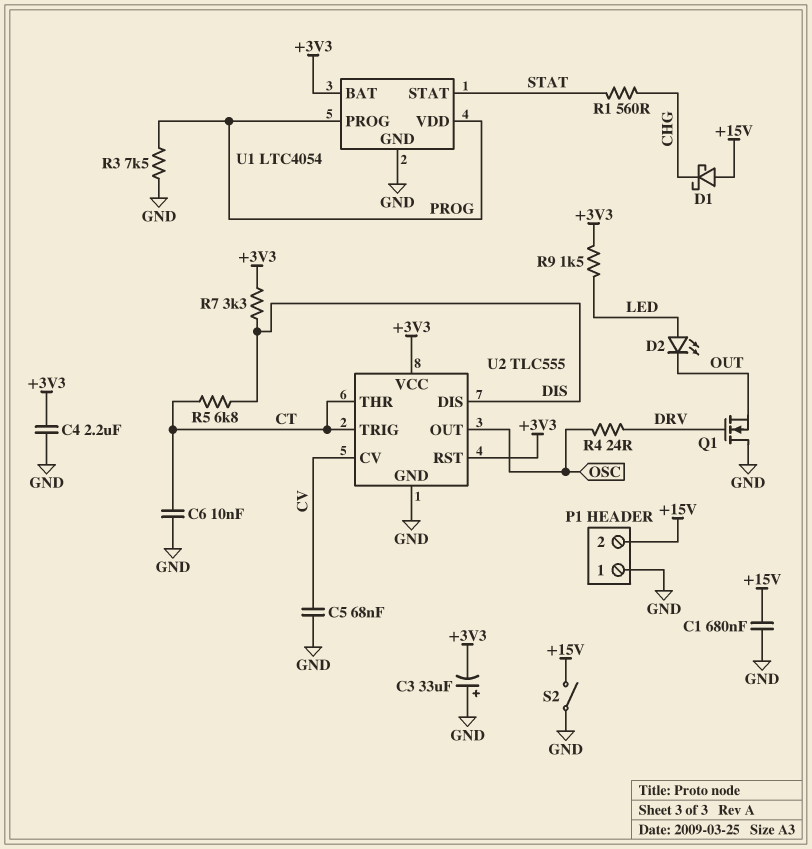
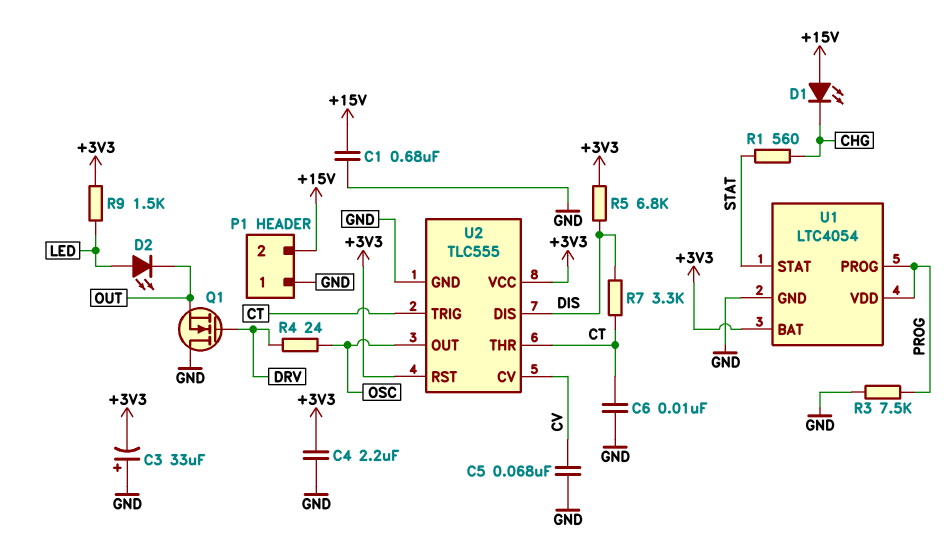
D1: schottky (A +15V, K CHG) -> LED (A +15V, K CHG)
R5: 6.8k (CT, DIS) -> 6.8k (+3V3, DIS)
R7: 3.3k (+3V3, DIS) -> 3.3k (CT, DIS)
S2: switch (+15V, GND) -> none

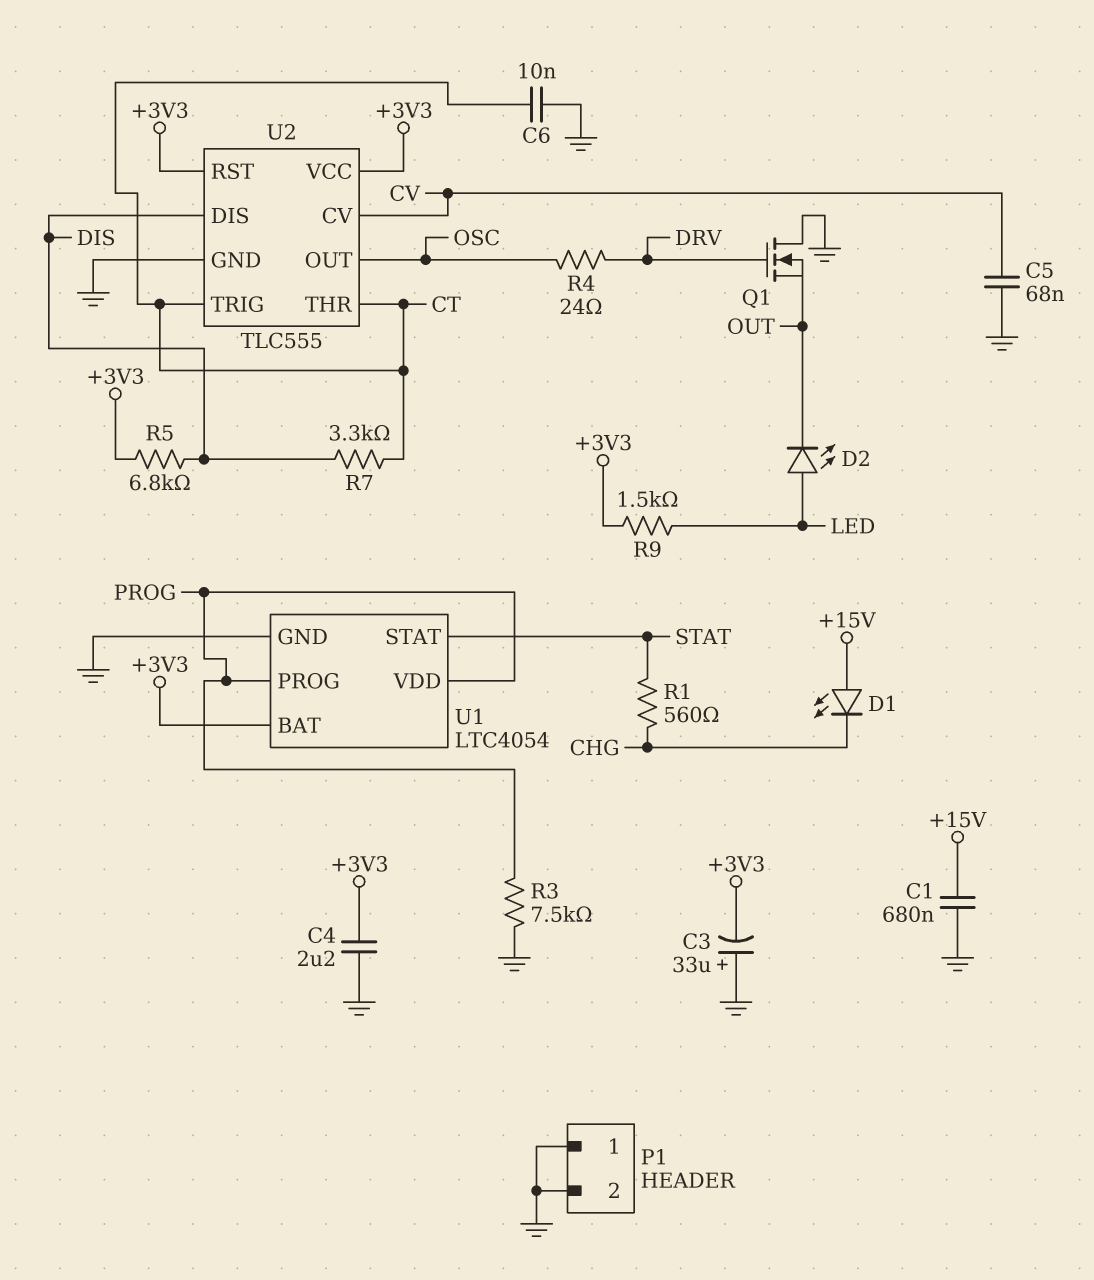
P1 pin 2: +15V -> GND

